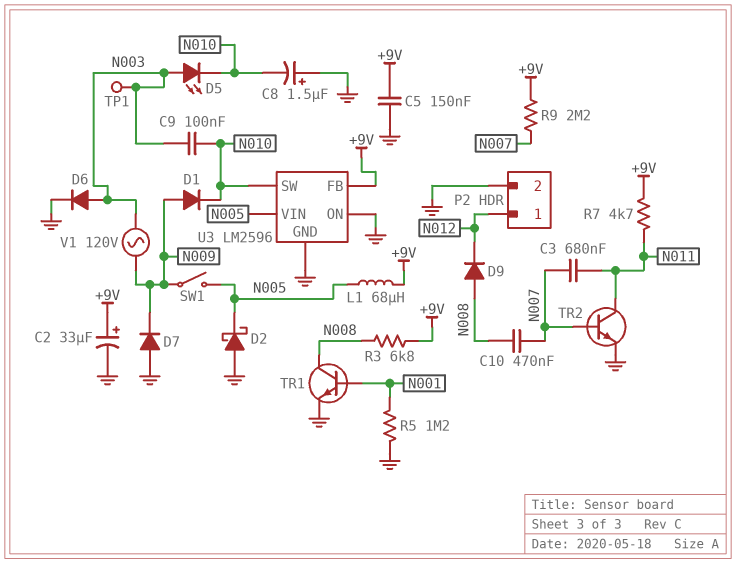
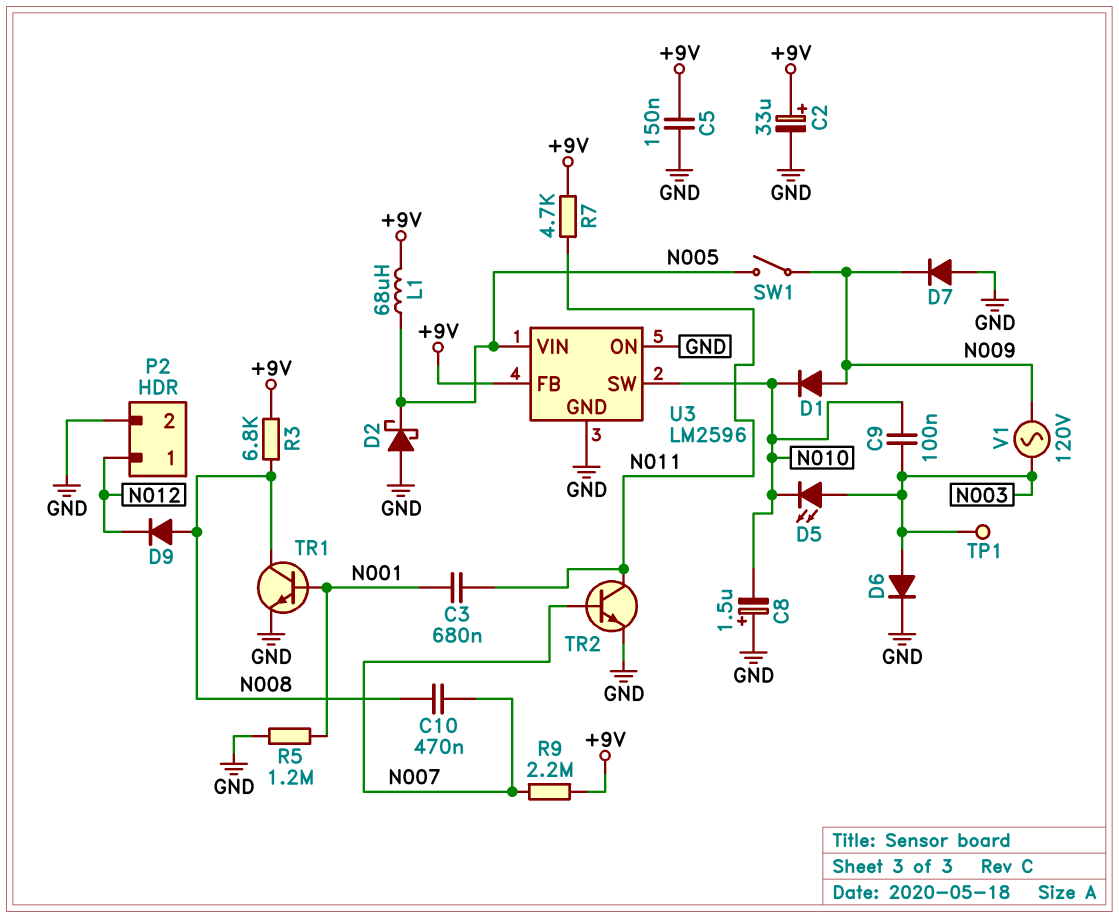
C3: 680nF (N007, N011) -> 680nF (N001, N011)

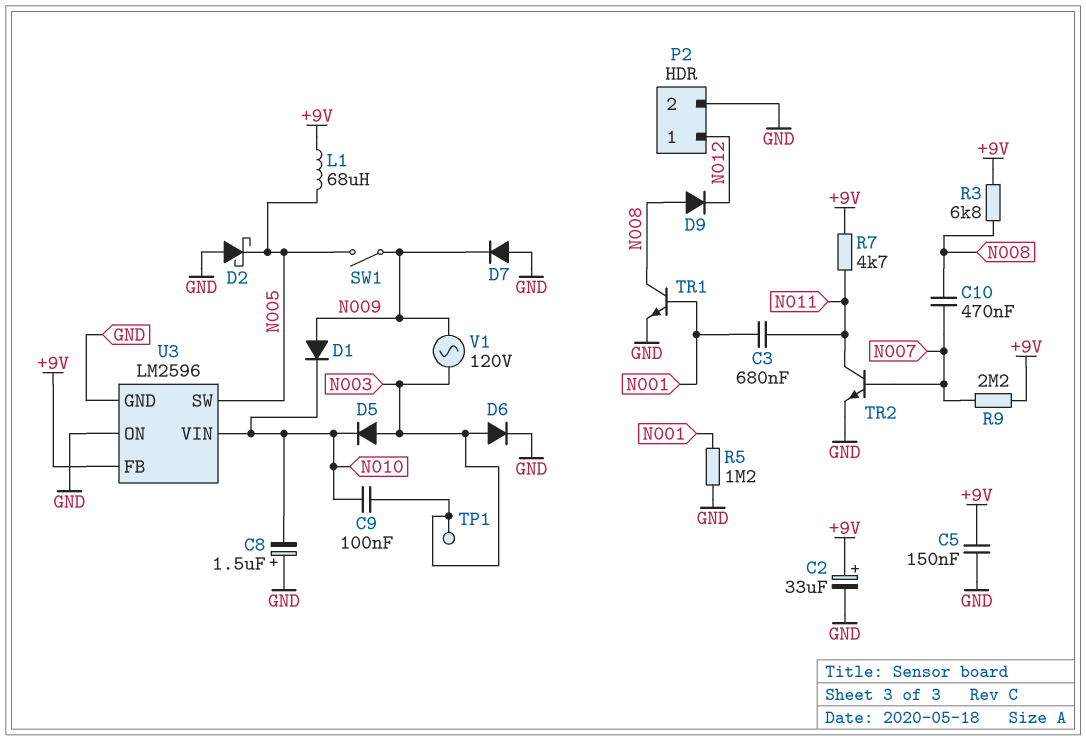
D5: LED (A N003, K N010) -> diode (A N003, K N010)
U3 pin SW: N010 -> N005
U3 pin VIN: N005 -> N010

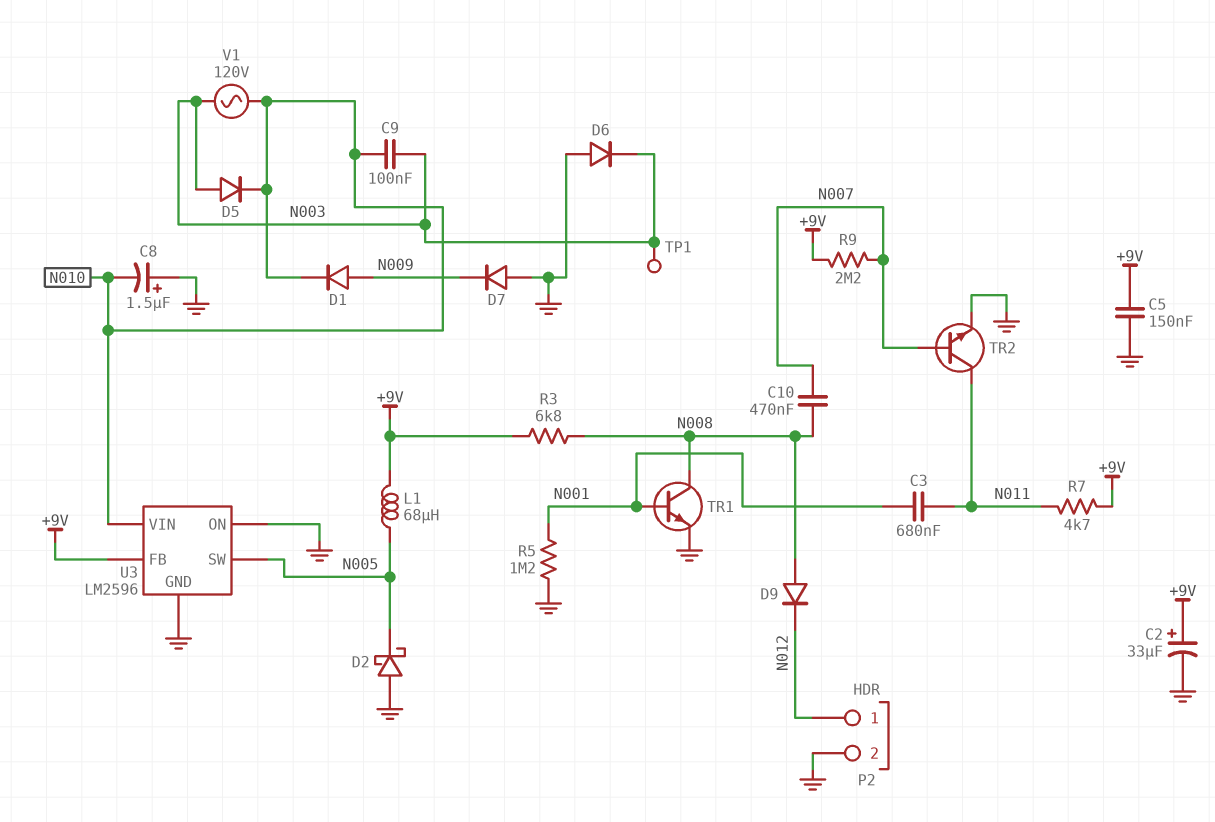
D6: diode (A N003, K GND) -> diode (A GND, K N003)
SW1: switch (N005, N009) -> none
V1: AC 120V (N003, N009) -> AC 120V (N003, N010)

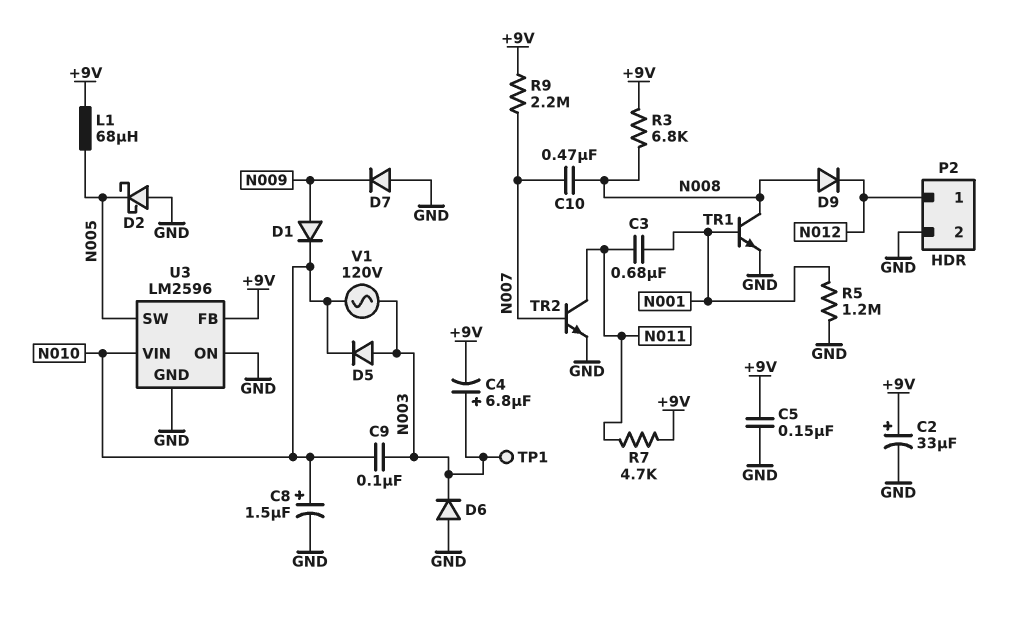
C4: none -> 6.8uF (plus N003, minus +9V)
C8: 1.5uF (plus GND, minus N010) -> 1.5uF (plus N010, minus GND)

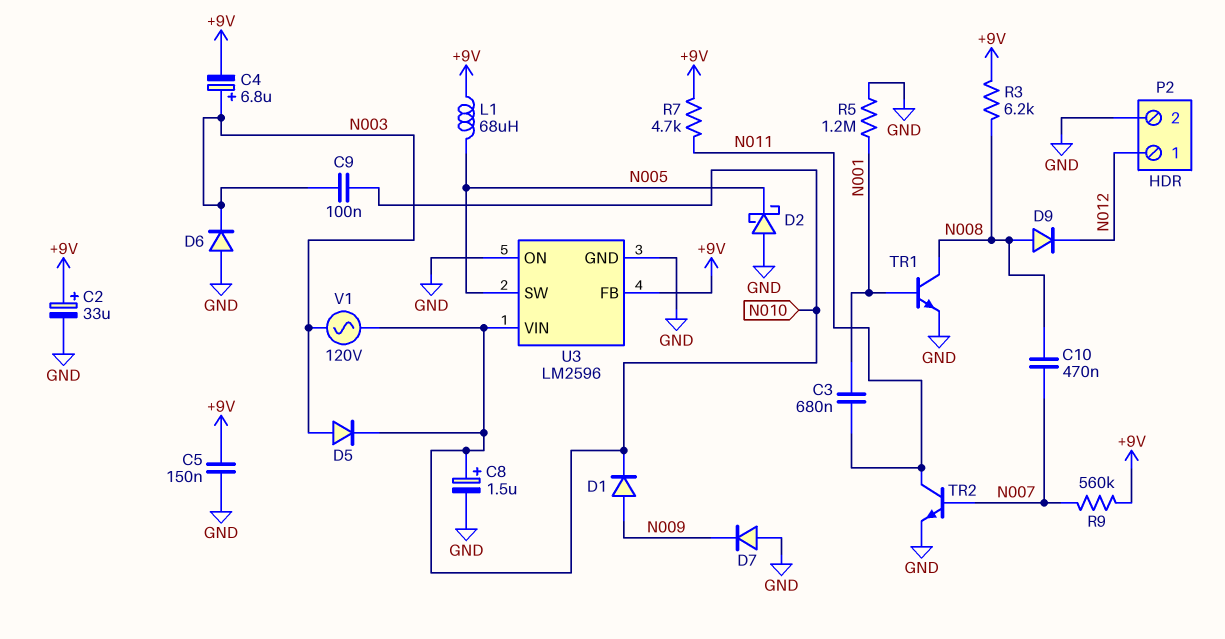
R3: 6.8k (+9V, N008) -> 6.2k (+9V, N008)
R9: 2.2M (+9V, N007) -> 560k (+9V, N007)
TP1: test point (N003) -> none

